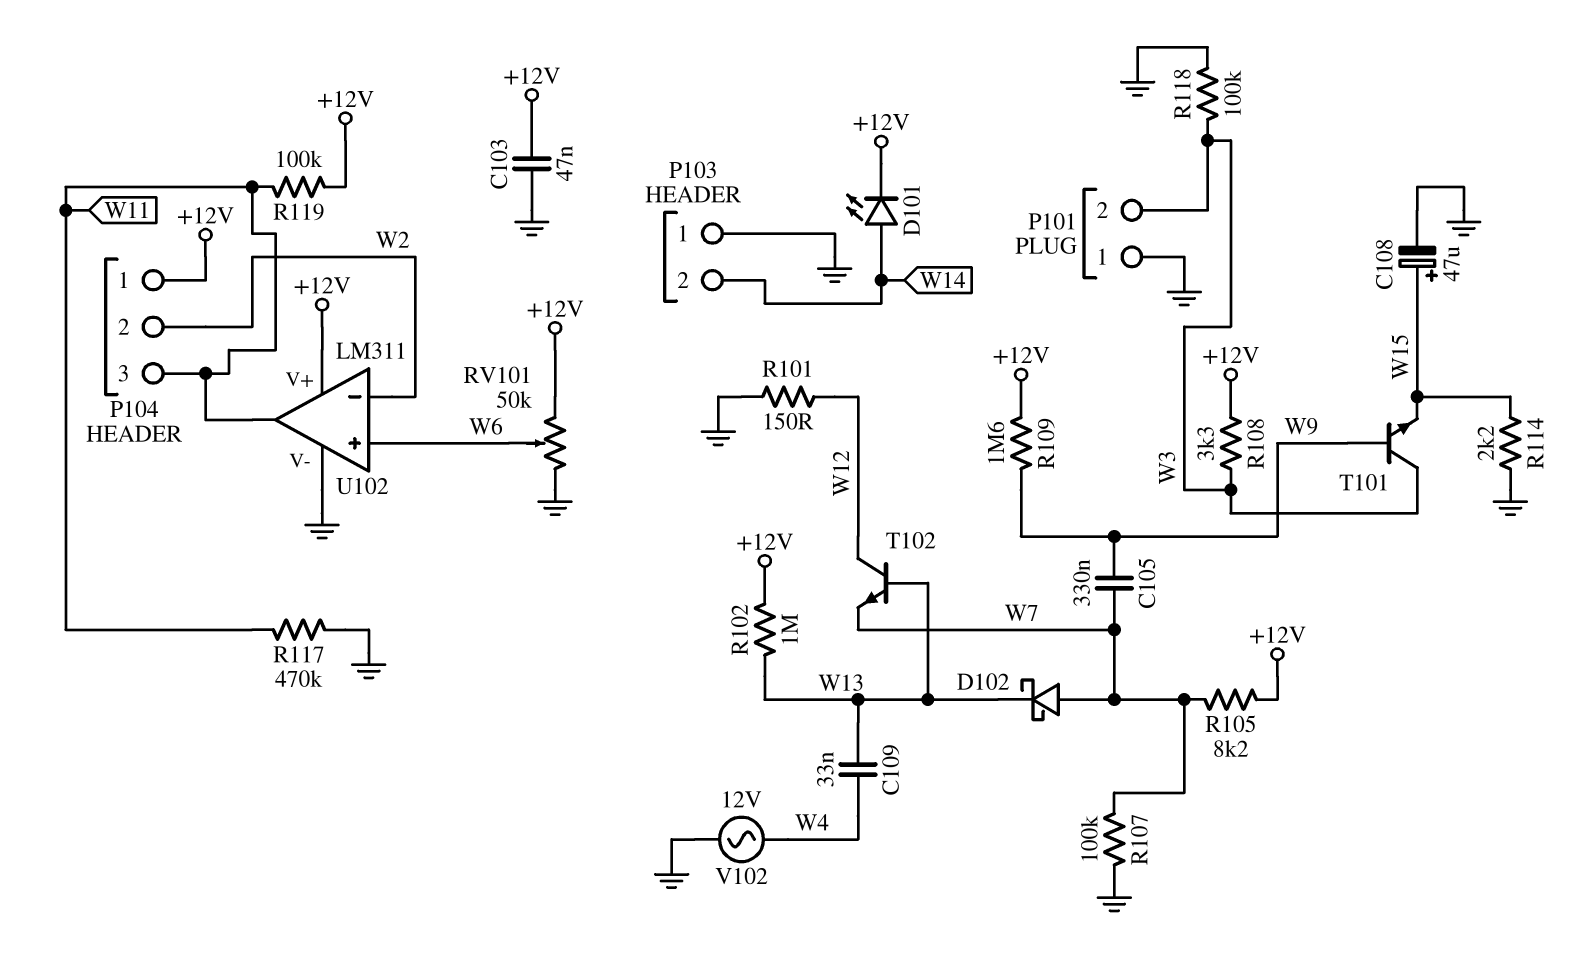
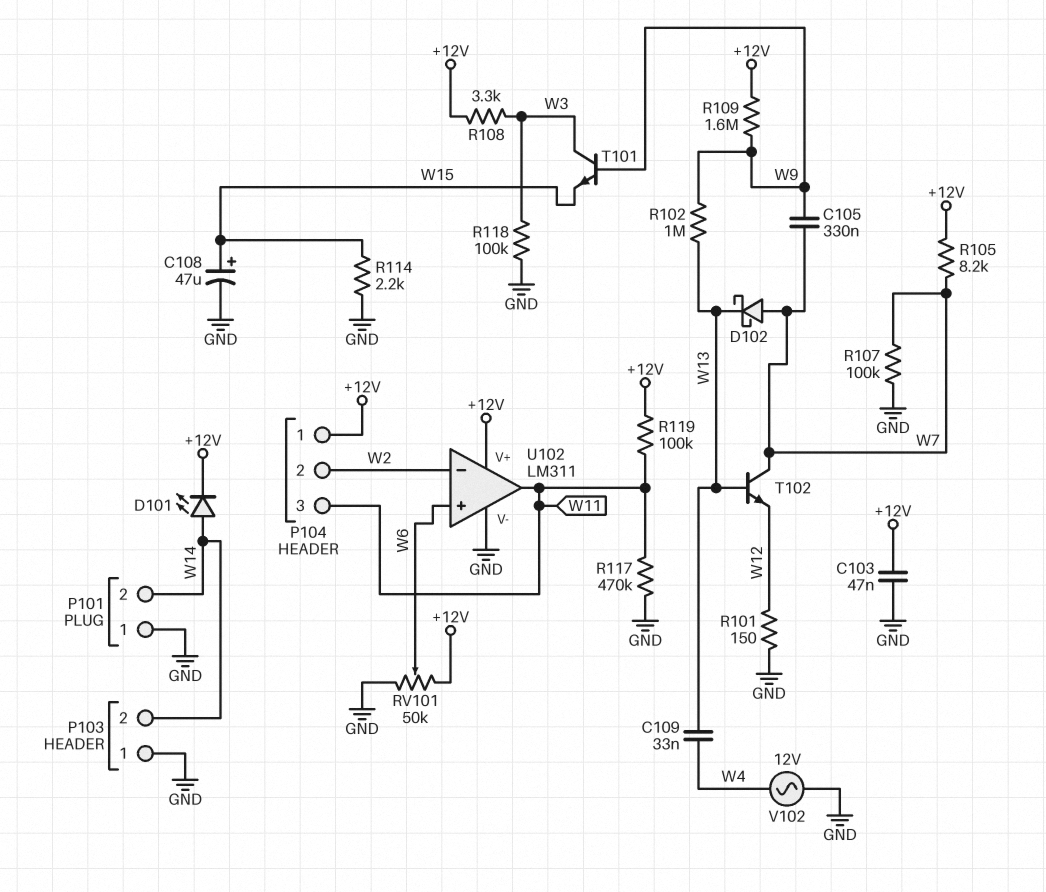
P101 pin 2: W3 -> W14
R102: 1M (+12V, W13) -> 1M (W9, W13)
T102: NPN (B W13, C W12, E W7) -> NPN (B W13, C W7, E W12)

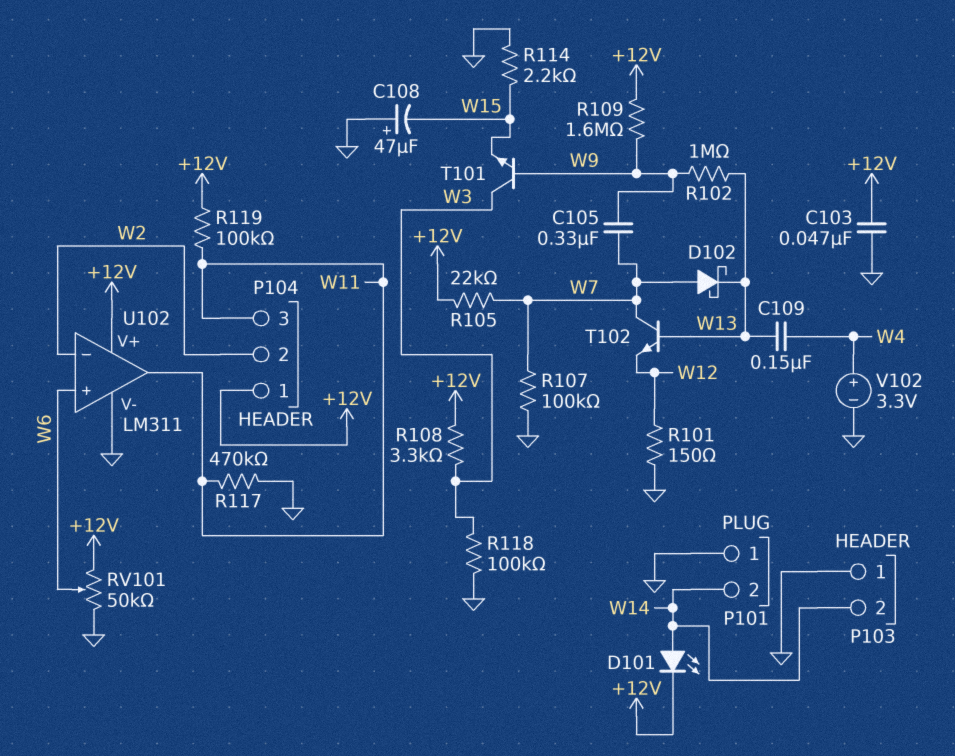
C108: 47uF (plus W15, minus GND) -> 47uF (plus GND, minus W15)
C109: 33nF (W4, W13) -> 150nF (W4, W13)
R105: 8.2k (+12V, W7) -> 22k (+12V, W7)
V102: AC 12V (GND, W4) -> 3.3V (plus W4, minus GND)

